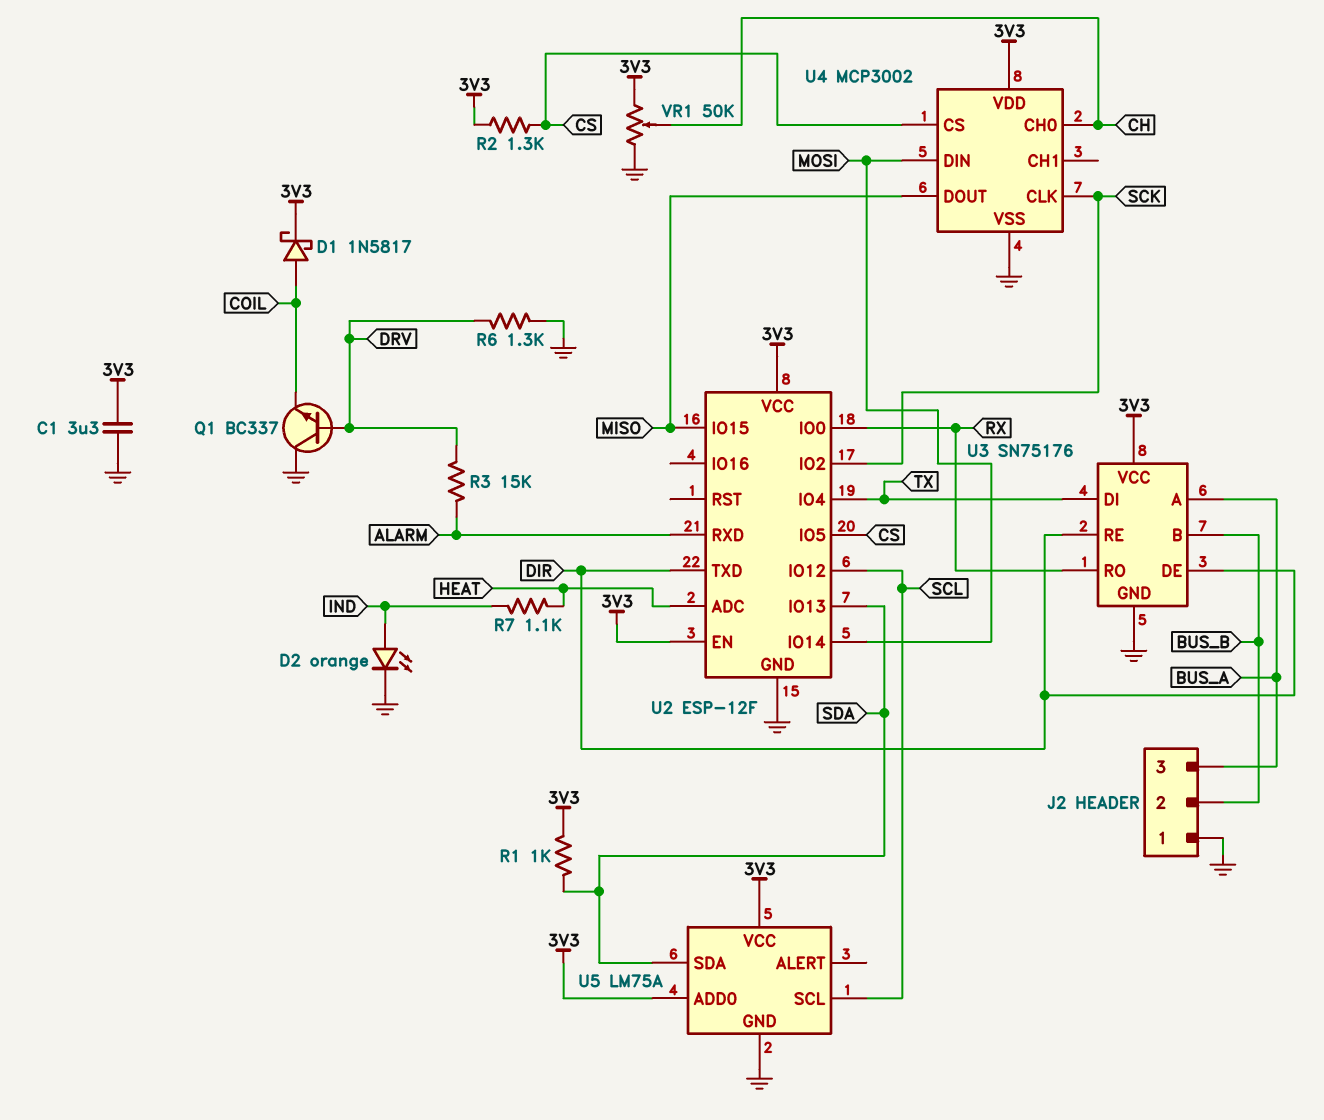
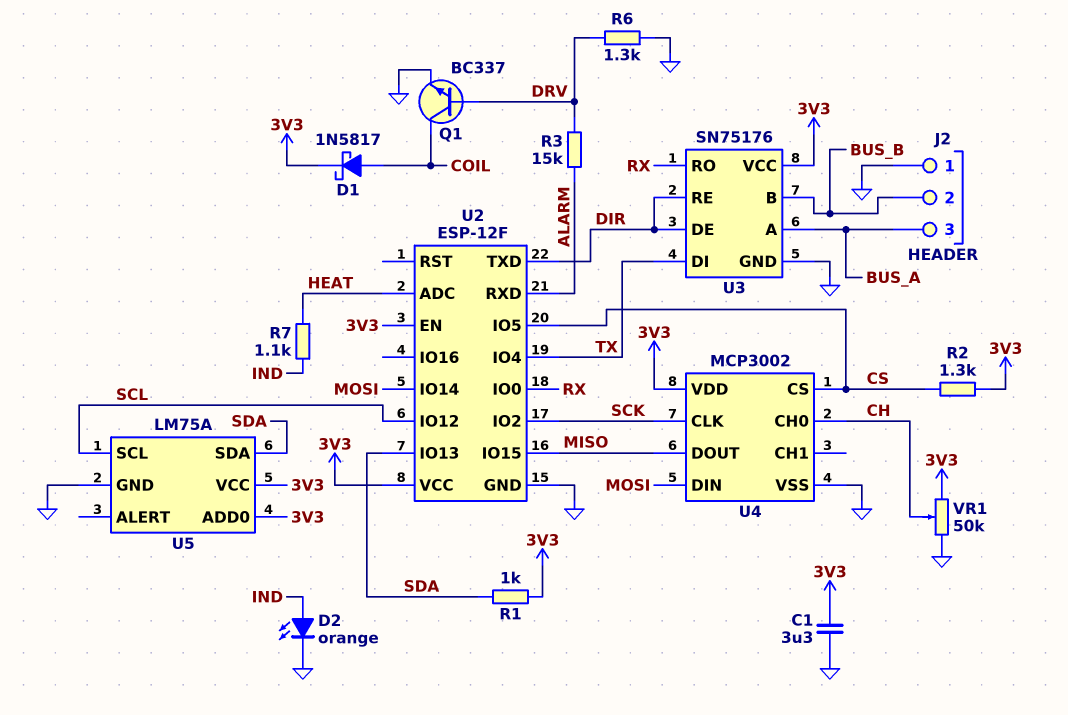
Q1: NPN BC337 (B DRV, C GND, E COIL) -> NPN BC337 (B DRV, C COIL, E GND)

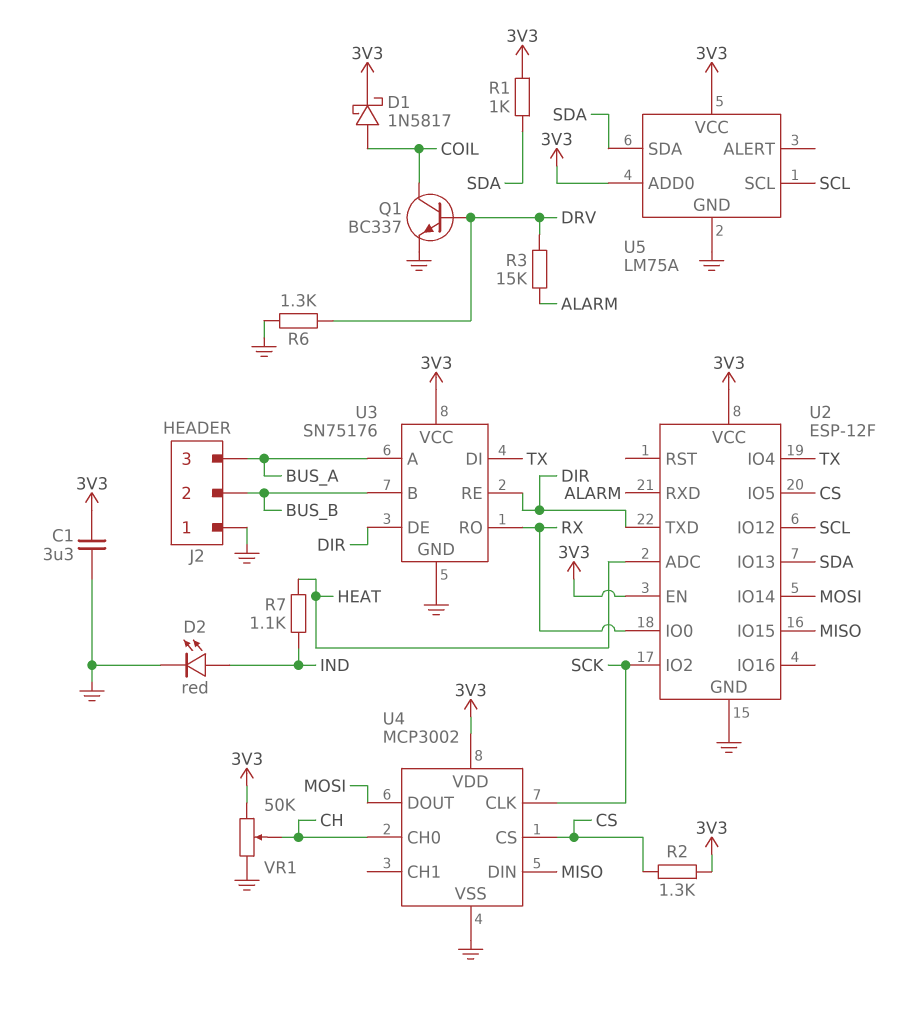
D2: LED orange (A IND, K GND) -> LED red (A IND, K GND)
U4 pin DIN: MOSI -> MISO
U4 pin DOUT: MISO -> MOSI

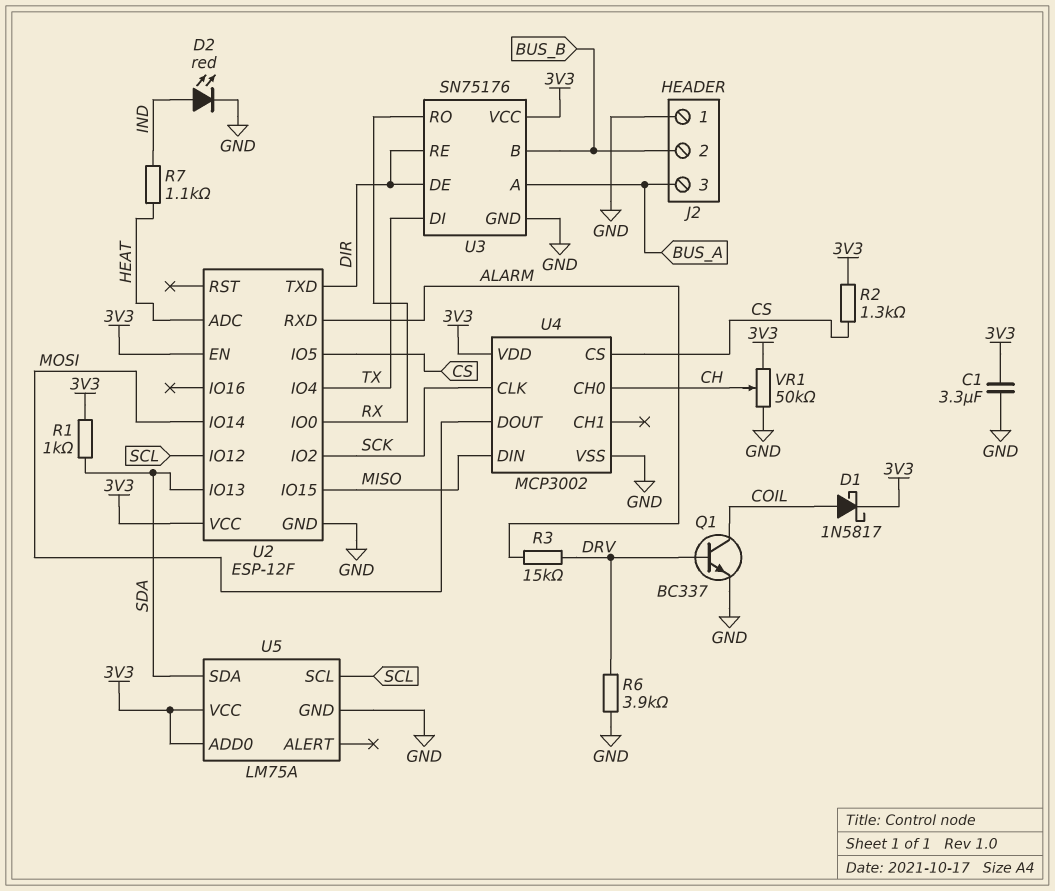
R6: 1.3k (DRV, GND) -> 3.9k (DRV, GND)

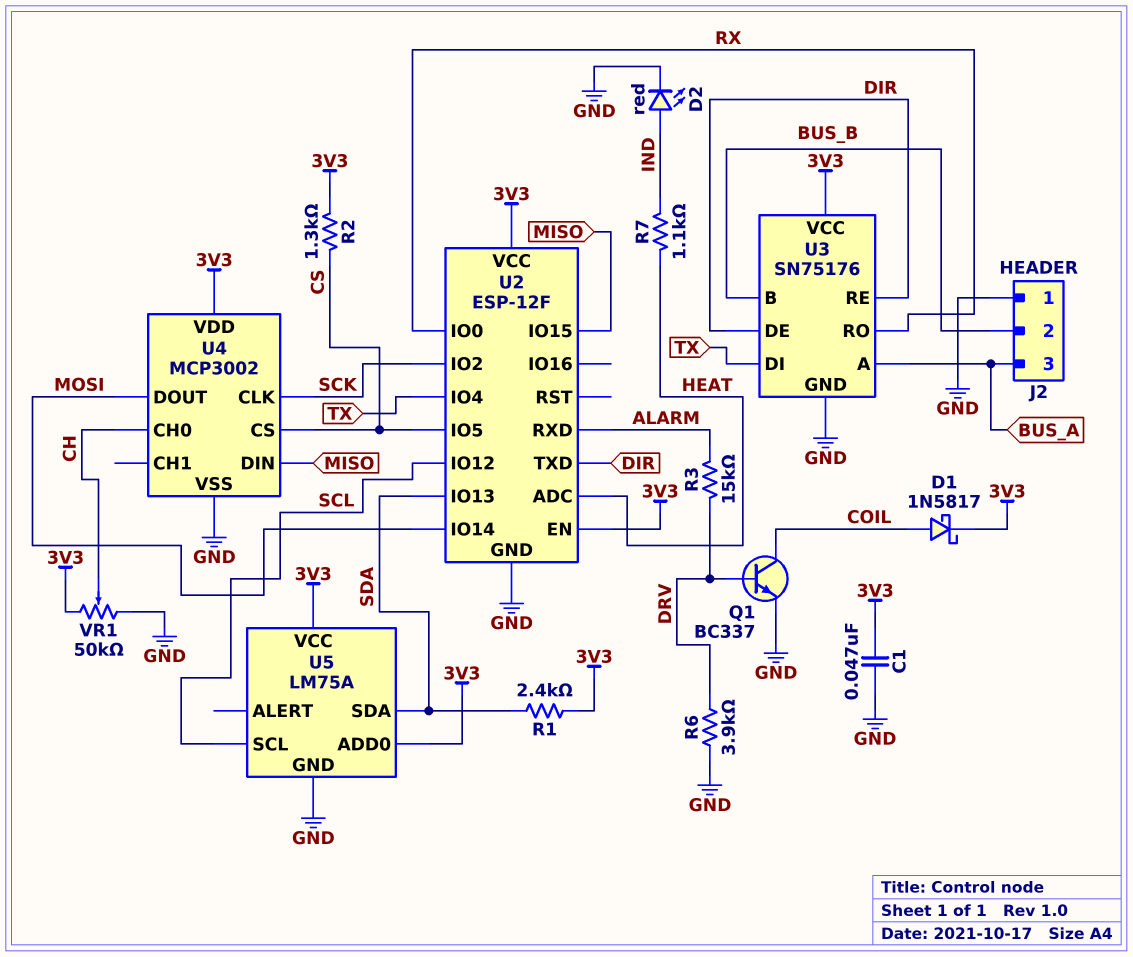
C1: 3.3uF (3V3, GND) -> 47nF (3V3, GND)
R1: 1k (3V3, SDA) -> 2.4k (3V3, SDA)

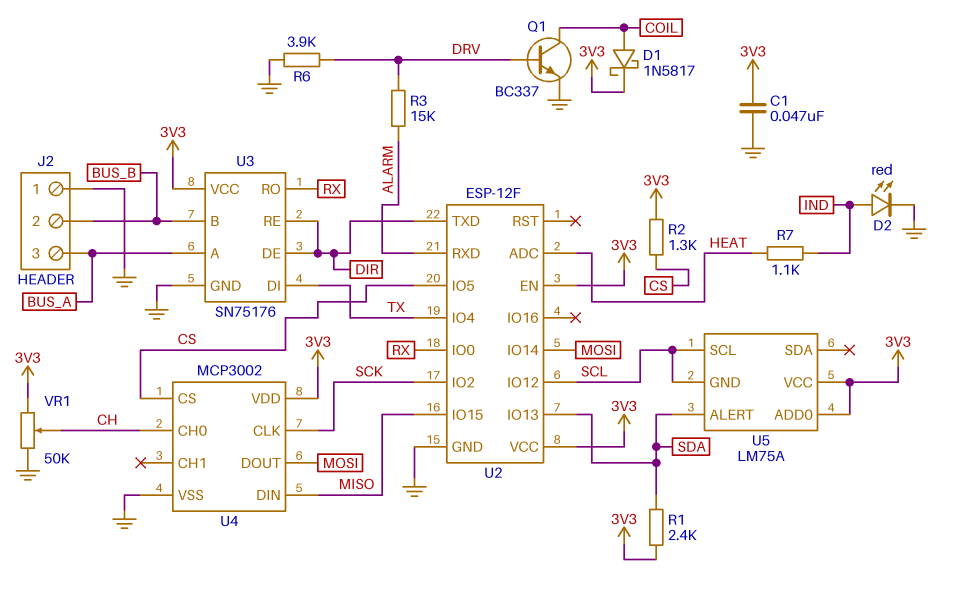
U5 pin ALERT: none -> SDA
U5 pin GND: GND -> SCL
U5 pin SDA: SDA -> none

